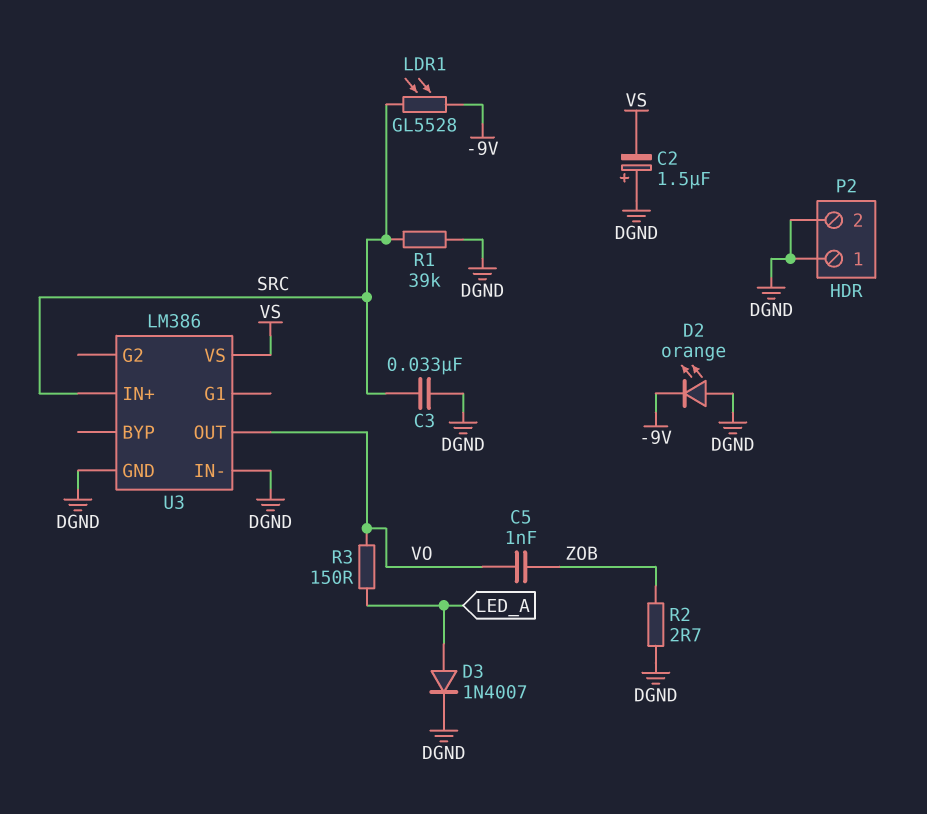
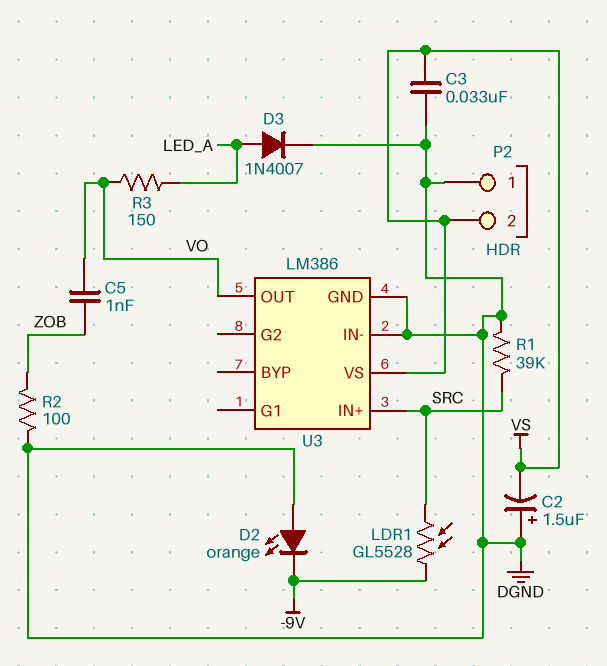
C3: 33nF (DGND, SRC) -> 33nF (DGND, VS)
P2 pin 2: DGND -> VS
R2: 2.7 (DGND, ZOB) -> 100 (DGND, ZOB)

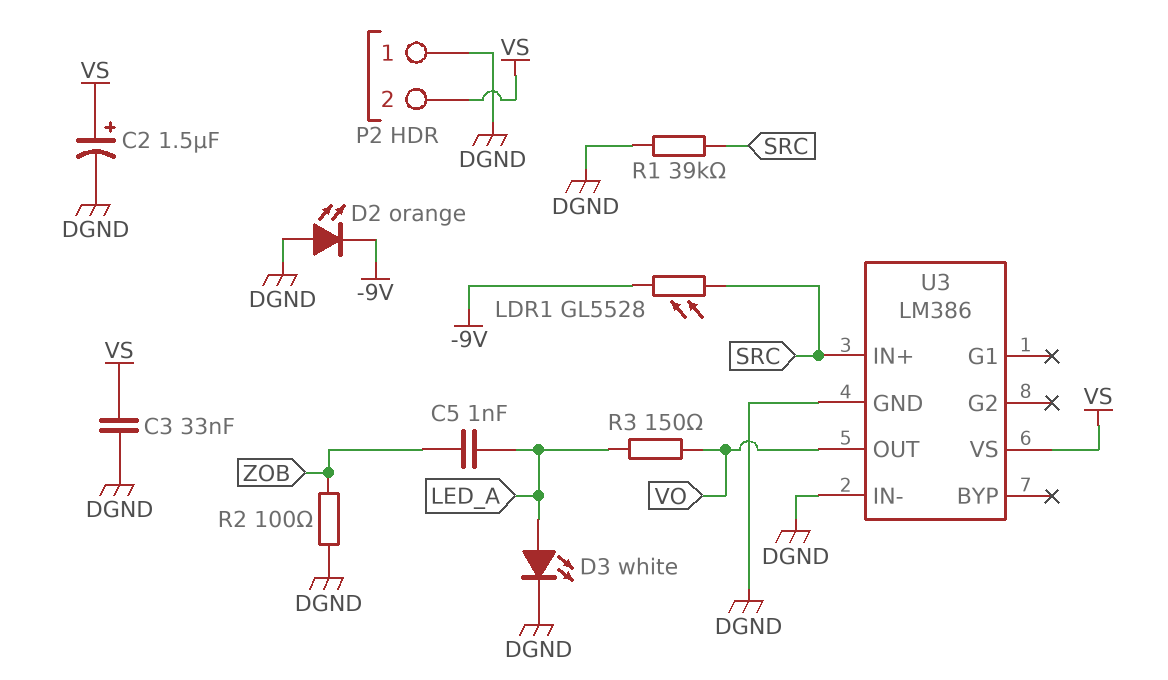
C2: 1.5uF (plus DGND, minus VS) -> 1.5uF (plus VS, minus DGND)
C5: 1nF (VO, ZOB) -> 1nF (LED_A, ZOB)
D3: diode 1N4007 (A LED_A, K DGND) -> LED white (A LED_A, K DGND)

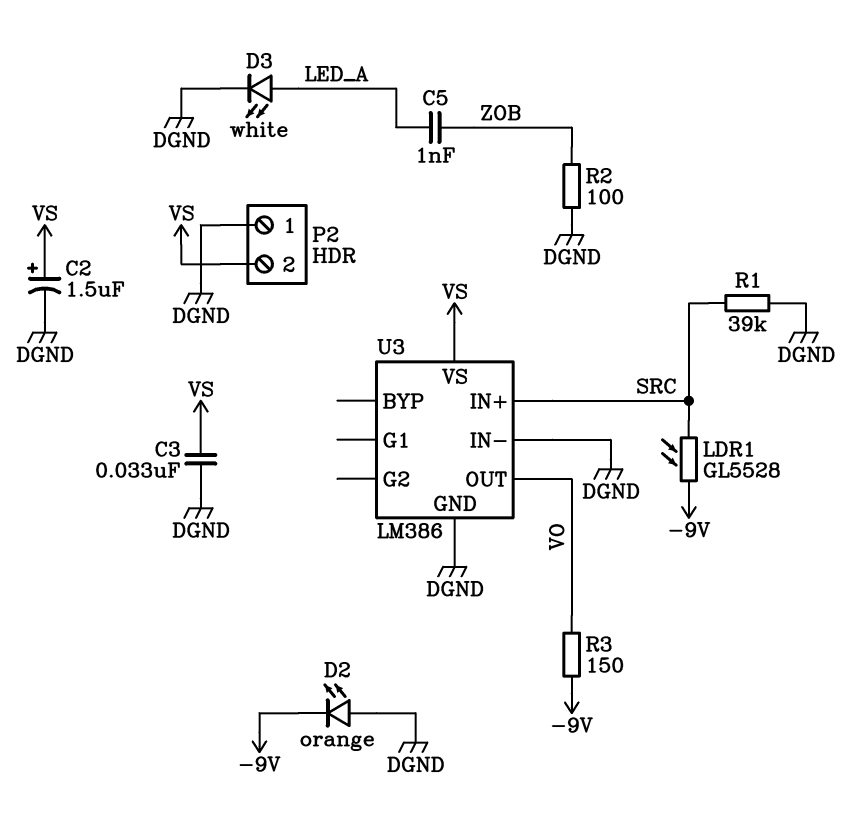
R3: 150 (LED_A, VO) -> 150 (-9V, VO)

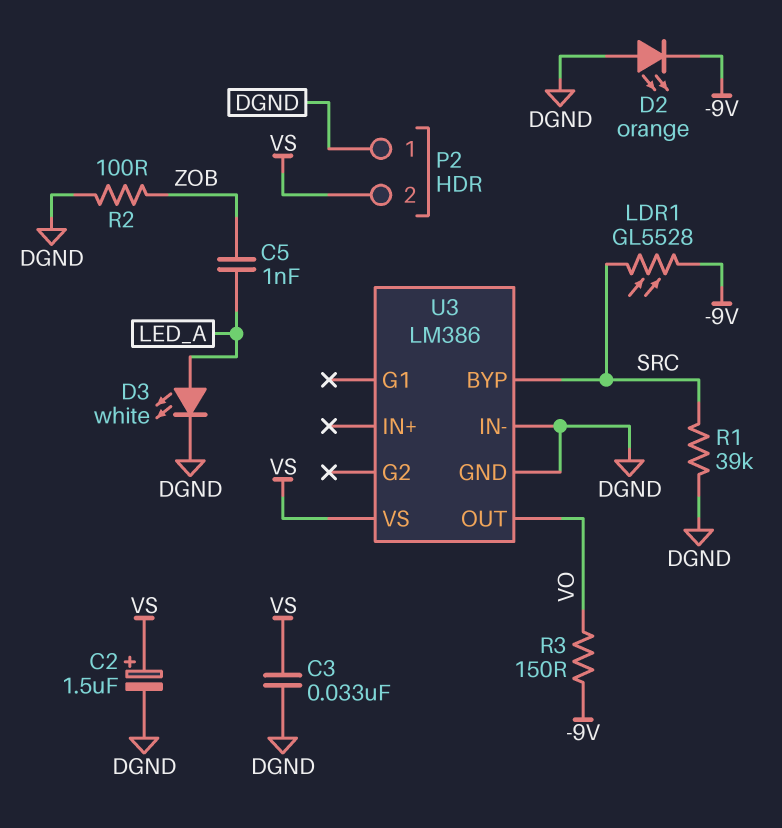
U3 pin BYP: none -> SRC
U3 pin IN+: SRC -> none

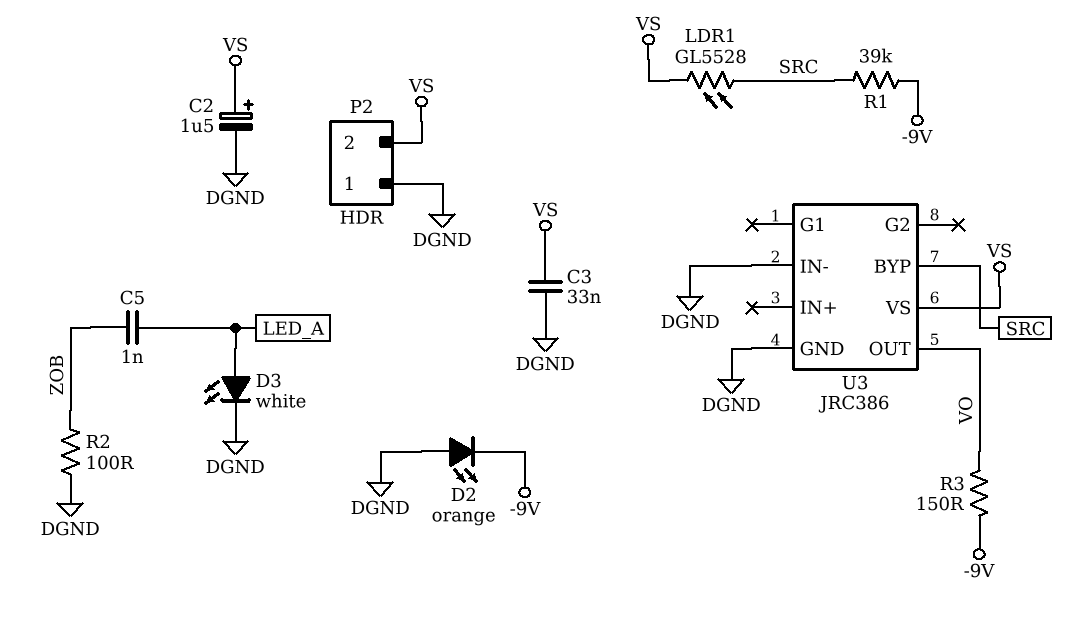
LDR1: GL5528 (-9V, SRC) -> GL5528 (SRC, VS)
R1: 39k (DGND, SRC) -> 39k (-9V, SRC)
U3: LM386 -> JRC386

